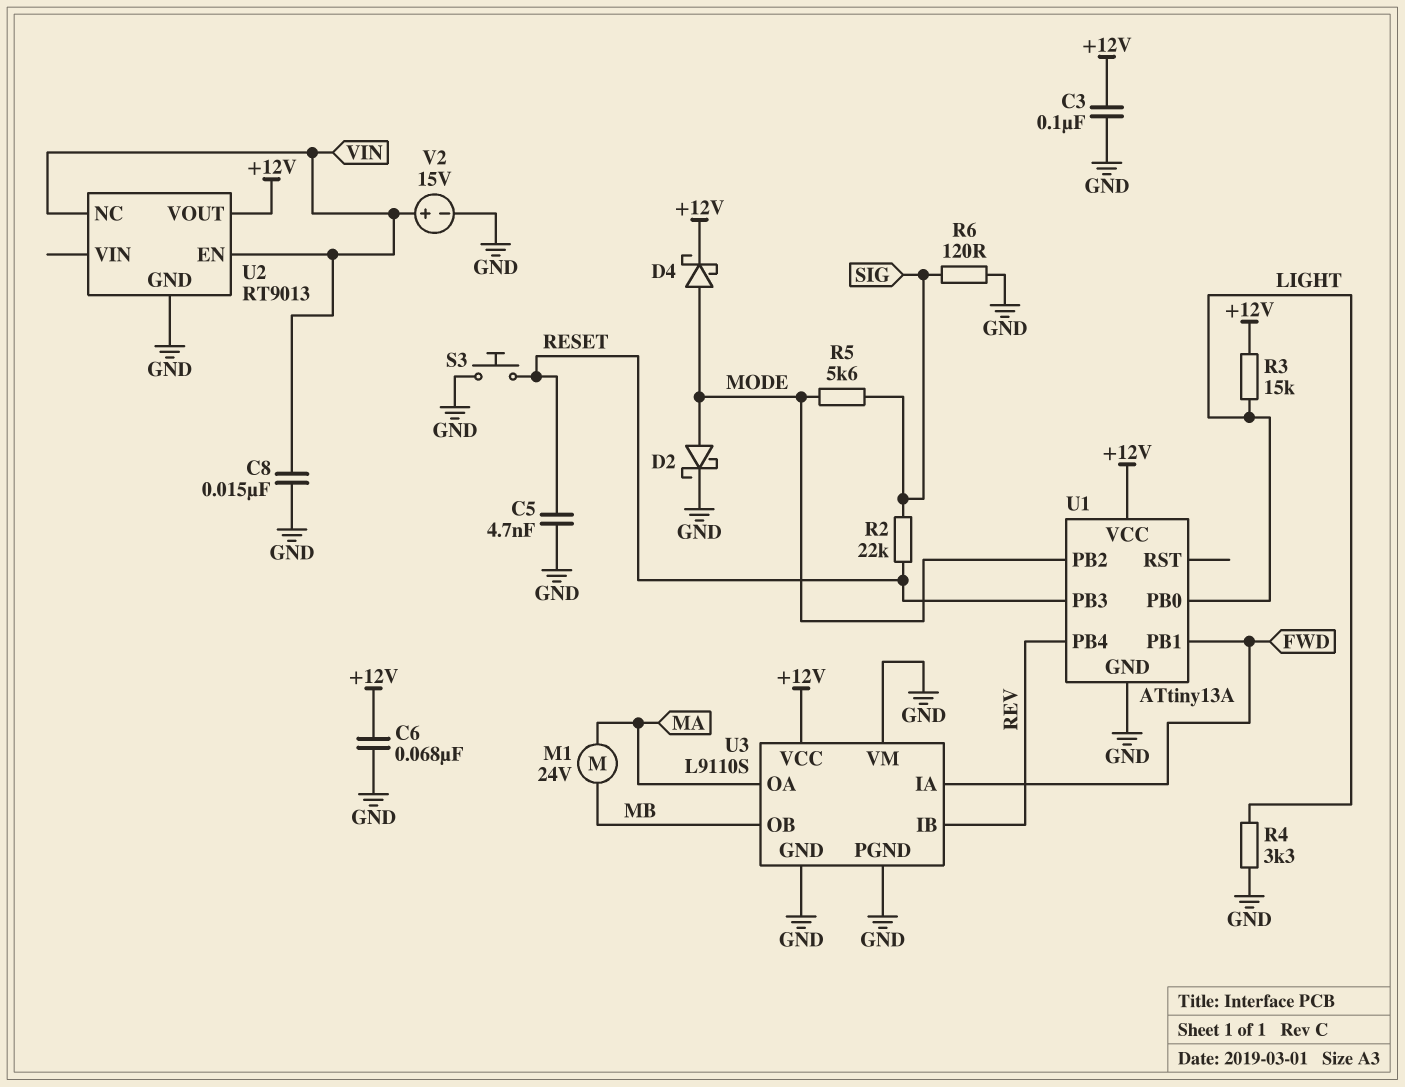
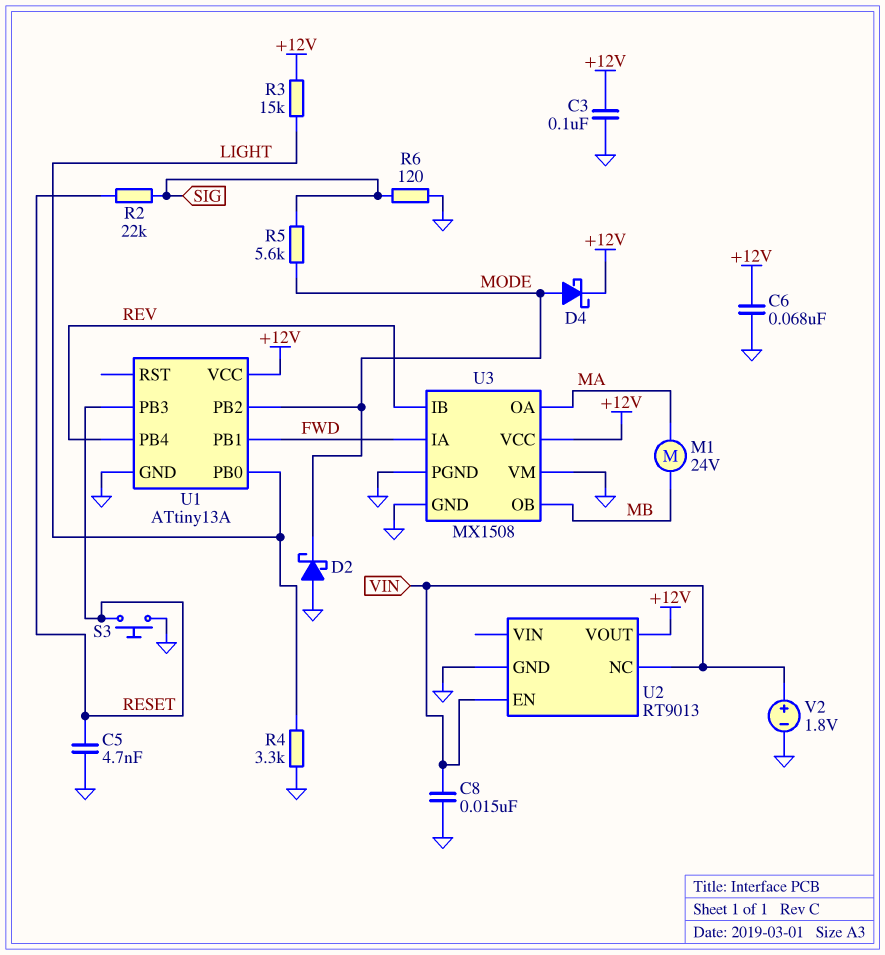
D2: schottky (A MODE, K GND) -> schottky (A GND, K MODE)
U3: L9110S -> MX1508
V2: 15V (plus VIN, minus GND) -> 1.8V (plus VIN, minus GND)

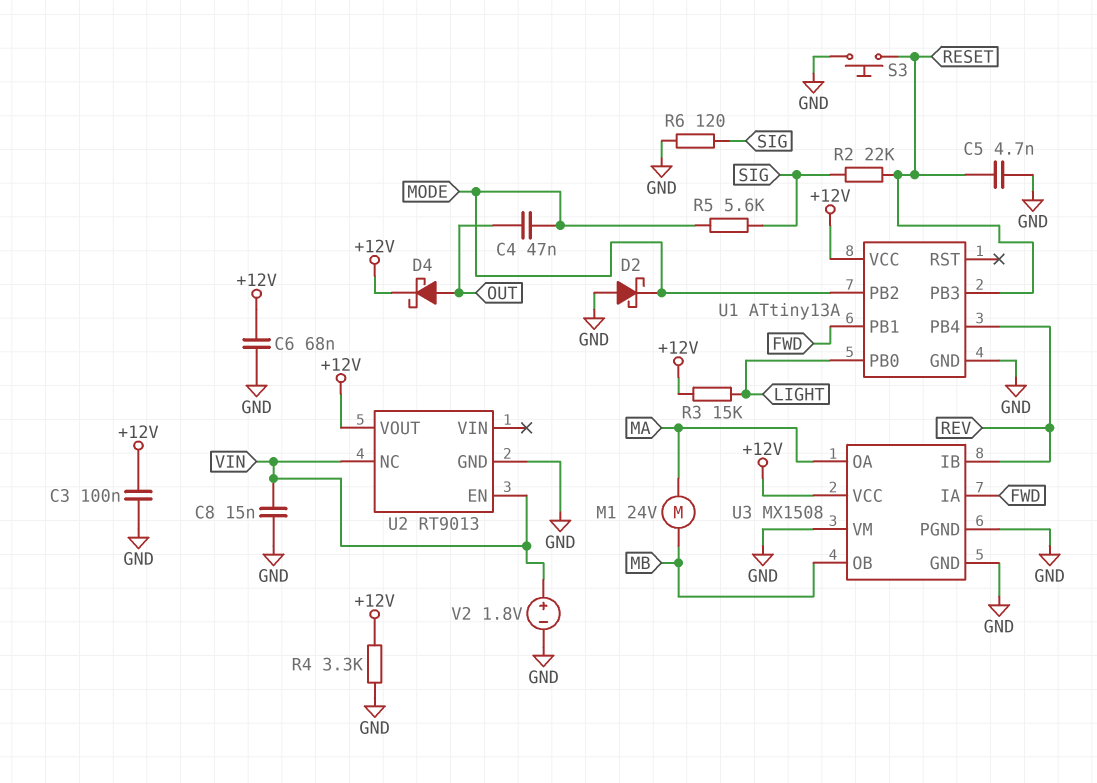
C4: none -> 47nF (MODE, OUT)
D4: schottky (A MODE, K +12V) -> schottky (A OUT, K +12V)
R4: 3.3k (GND, LIGHT) -> 3.3k (+12V, GND)

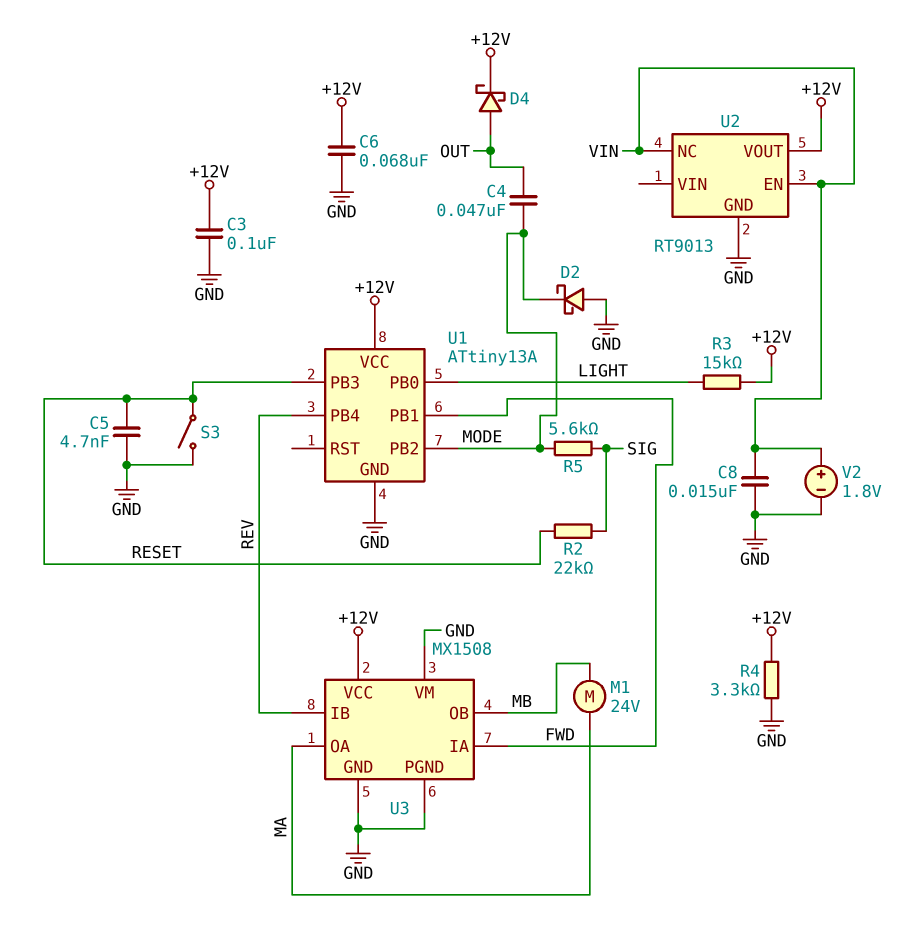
R6: 120 (GND, SIG) -> none
S3: button (GND, RESET) -> switch (GND, RESET)

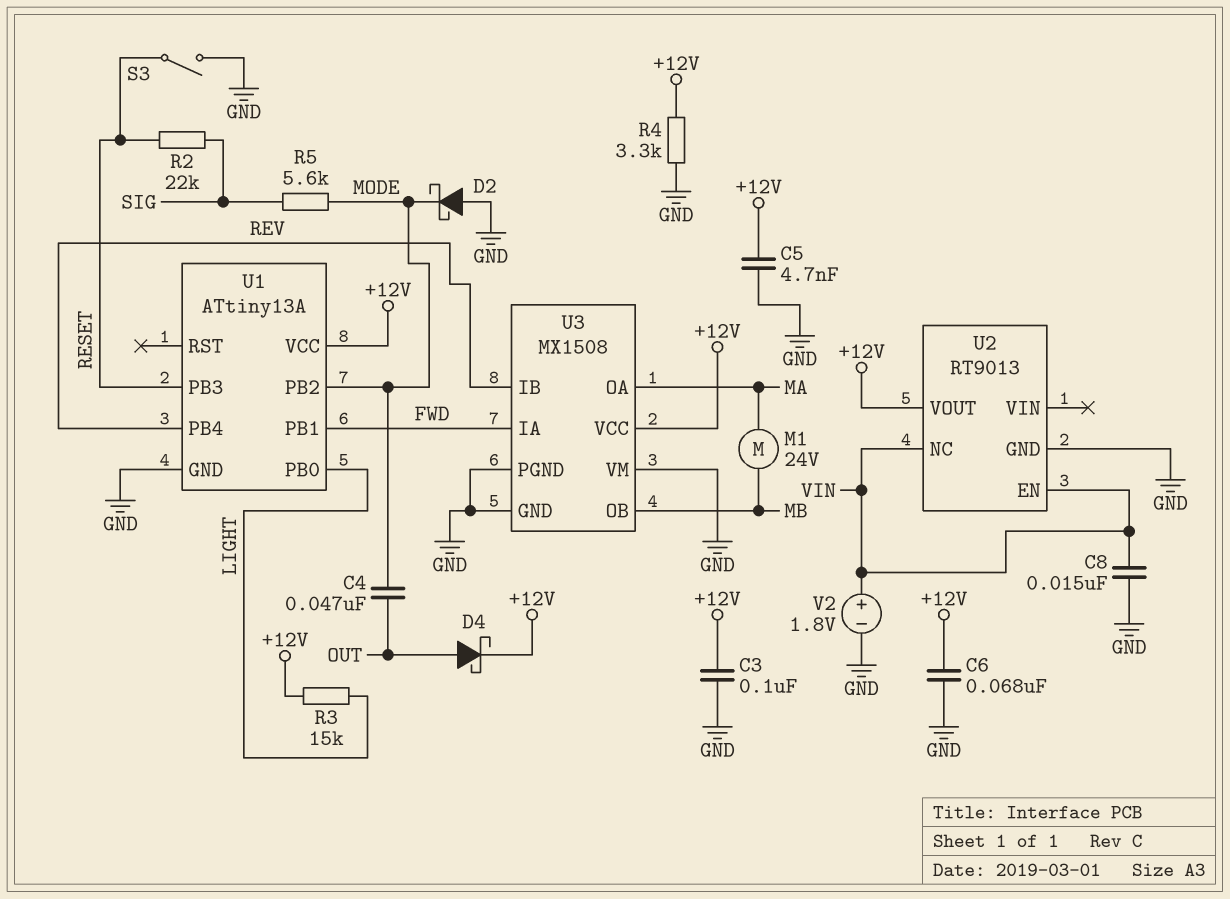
C5: 4.7nF (GND, RESET) -> 4.7nF (+12V, GND)

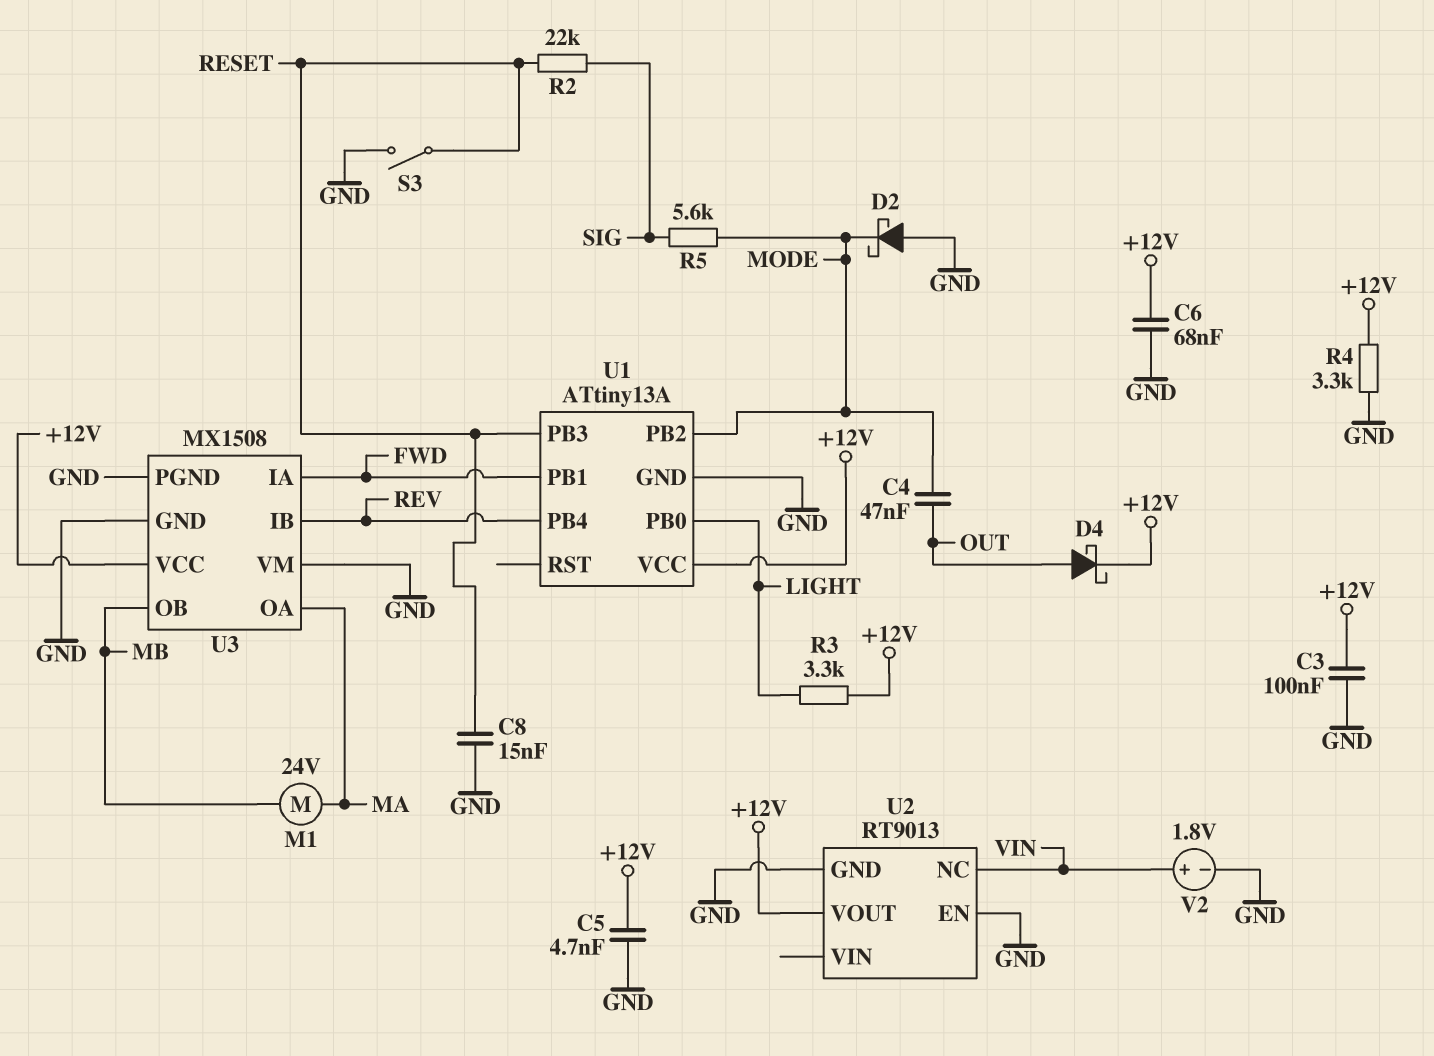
C8: 15nF (GND, VIN) -> 15nF (GND, RESET)
R3: 15k (+12V, LIGHT) -> 3.3k (+12V, LIGHT)
U2 pin EN: VIN -> GND

